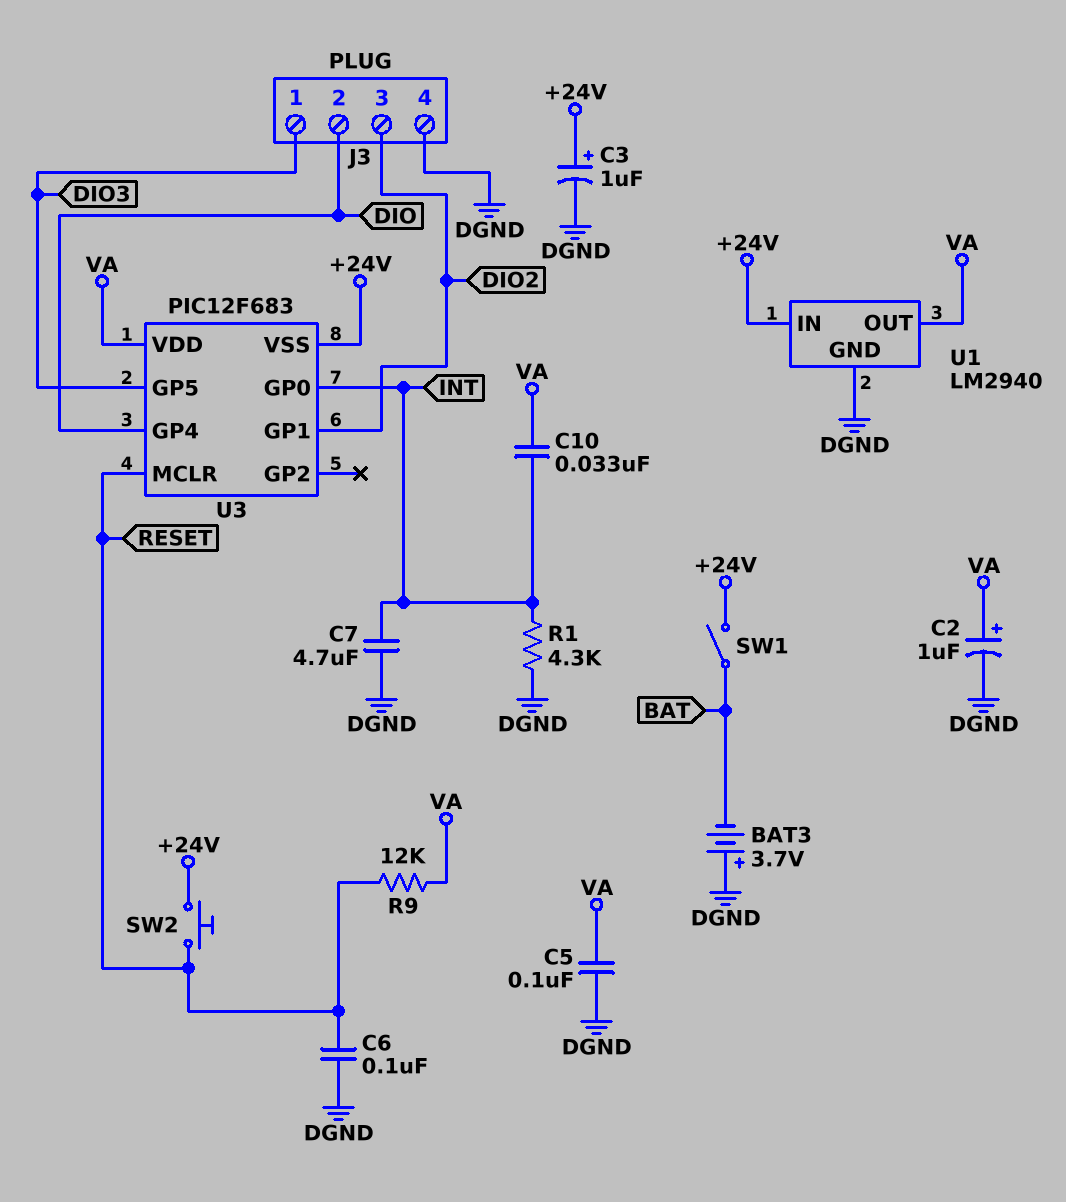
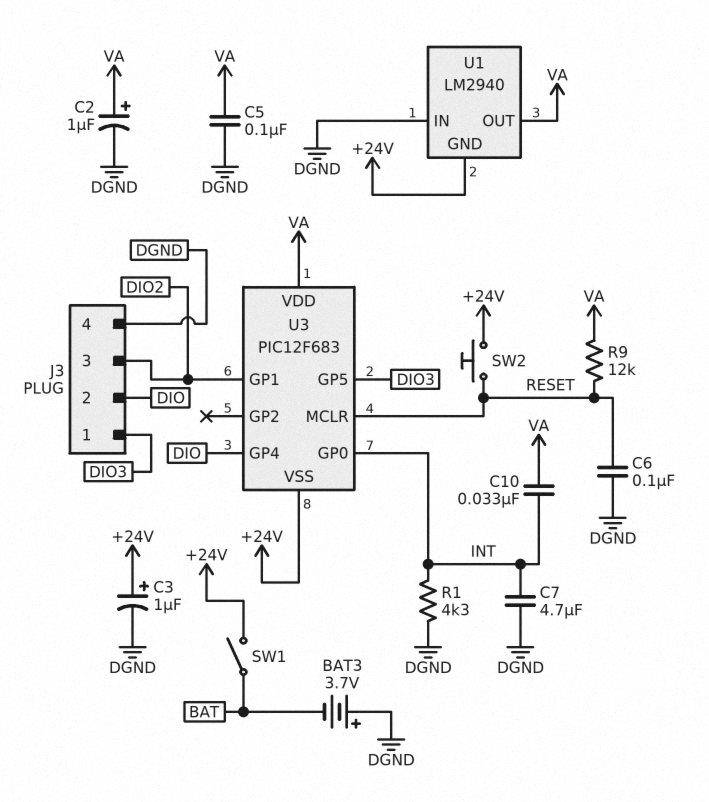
U1 pin GND: DGND -> +24V
U1 pin IN: +24V -> DGND

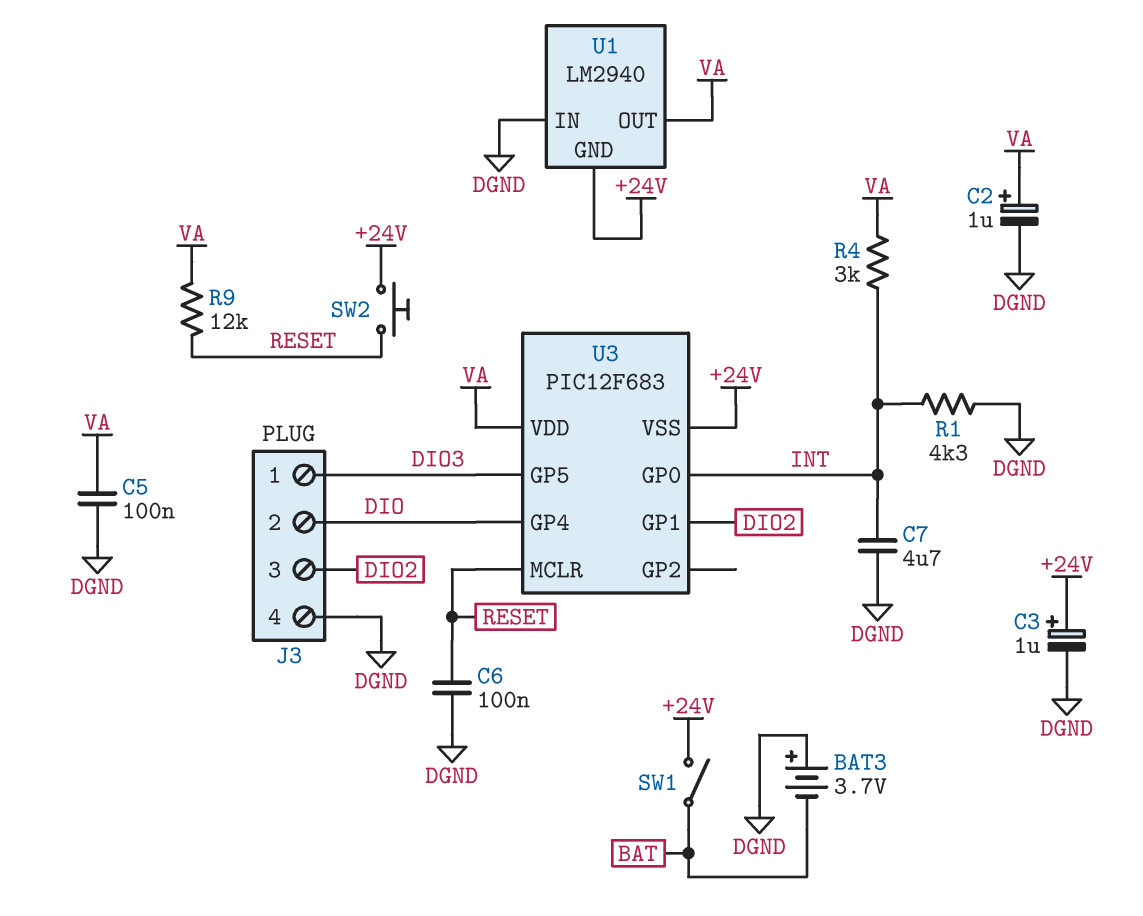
C10: 33nF (INT, VA) -> none
R4: none -> 3k (INT, VA)

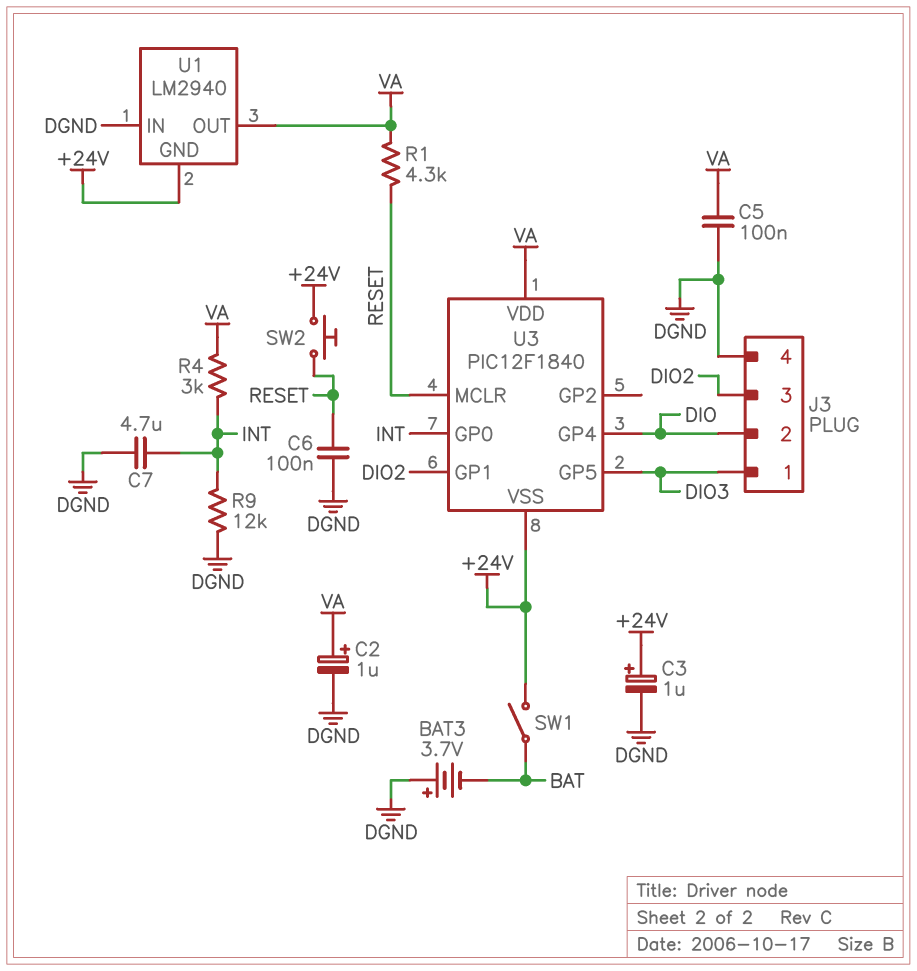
R1: 4.3k (DGND, INT) -> 4.3k (RESET, VA)
R9: 12k (RESET, VA) -> 12k (DGND, INT)
U3: PIC12F683 -> PIC12F1840

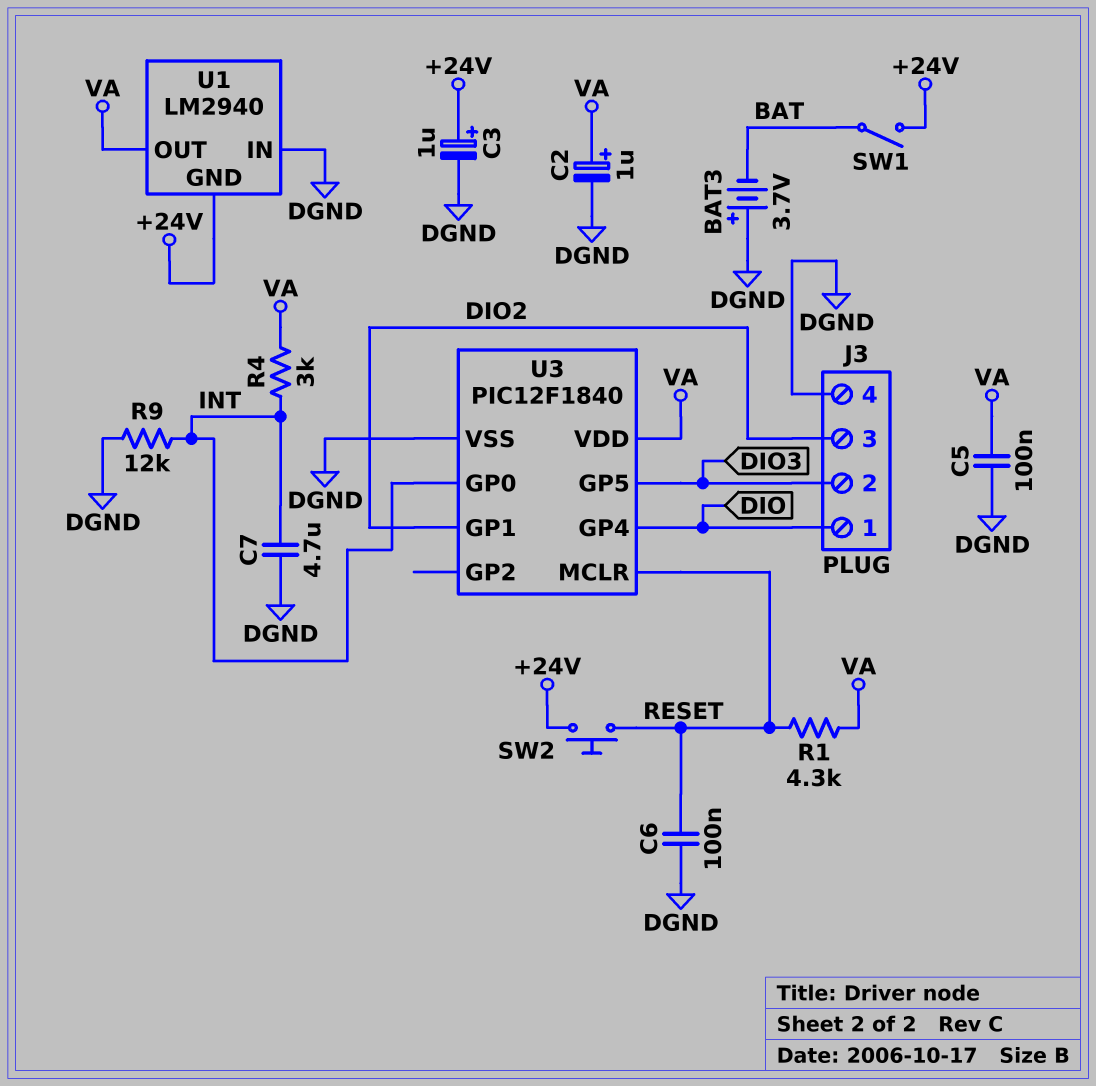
J3 pin 1: DIO3 -> DIO
J3 pin 2: DIO -> DIO3
U3 pin VSS: +24V -> DGND

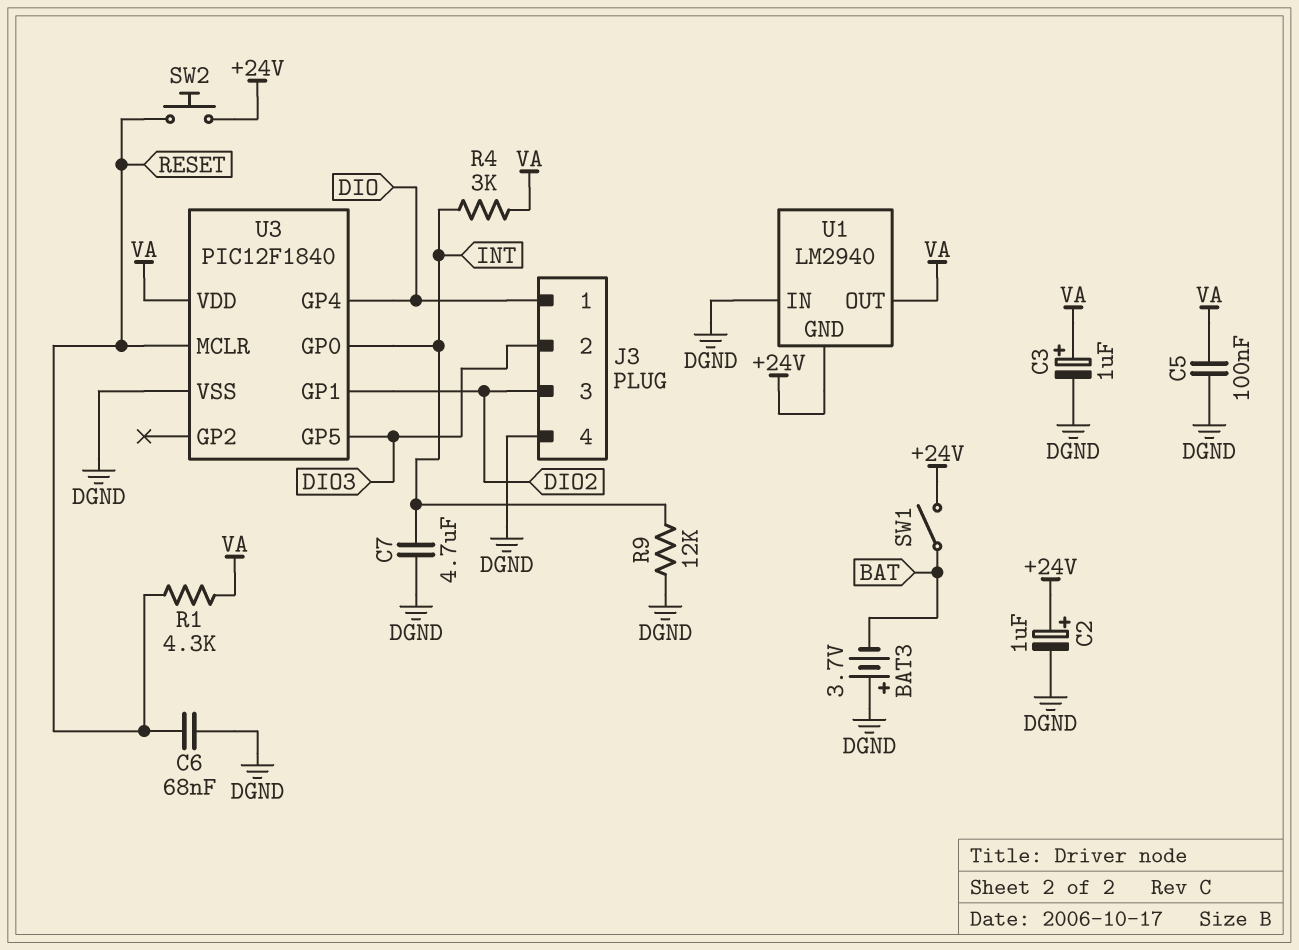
C2: 1uF (plus VA, minus DGND) -> 1uF (plus +24V, minus DGND)
C3: 1uF (plus +24V, minus DGND) -> 1uF (plus VA, minus DGND)
C6: 100nF (DGND, RESET) -> 68nF (DGND, RESET)

